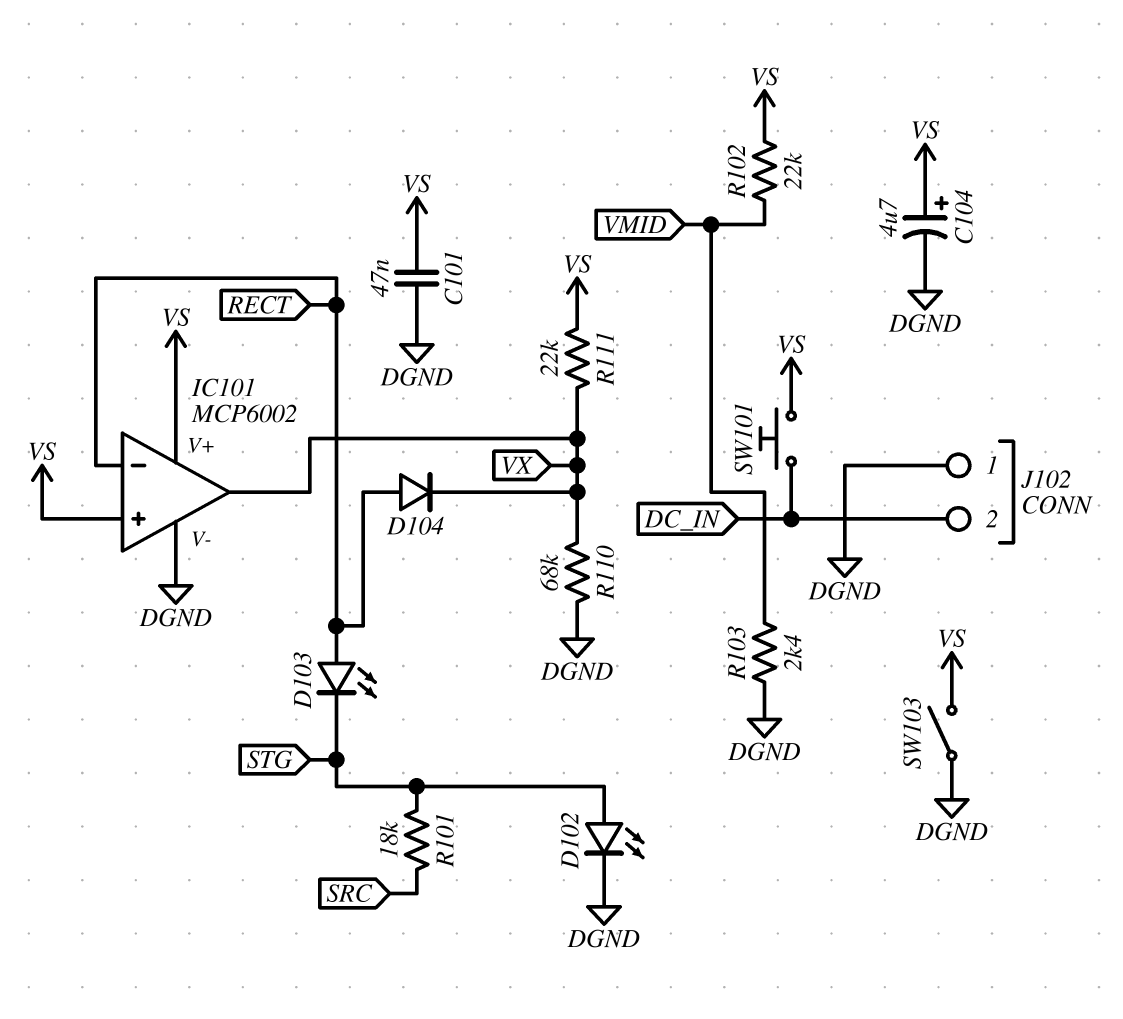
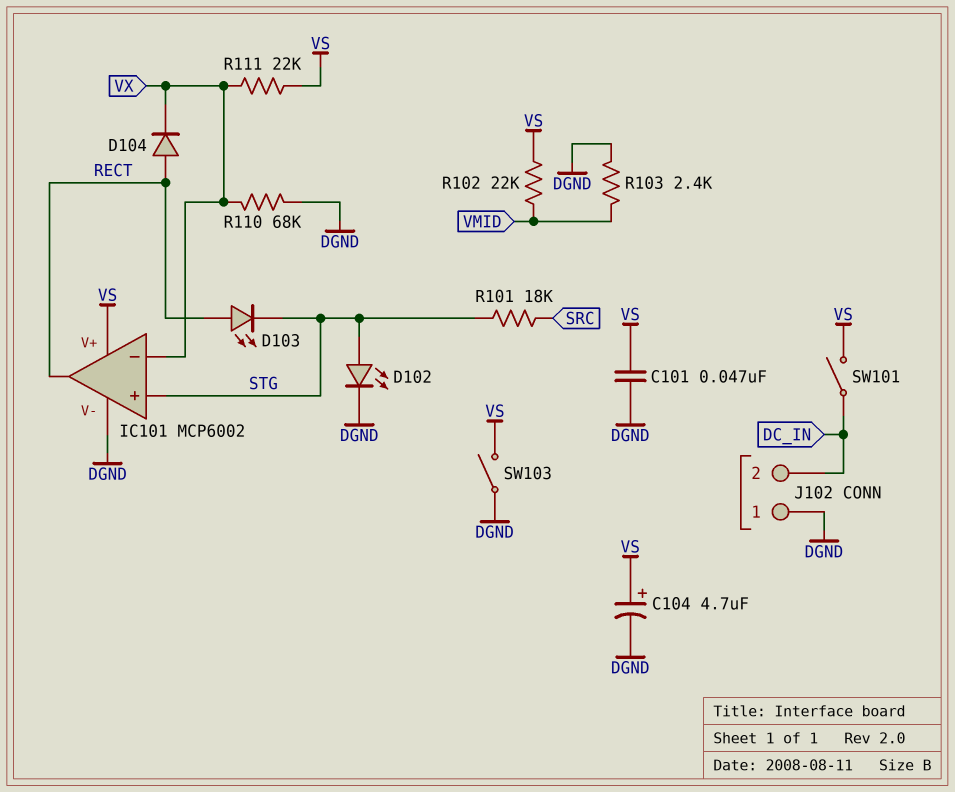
IC101 pin in+: VS -> STG
IC101 pin in-: RECT -> VX
IC101 pin out: VX -> RECT
SW101: button (DC_IN, VS) -> switch (DC_IN, VS)

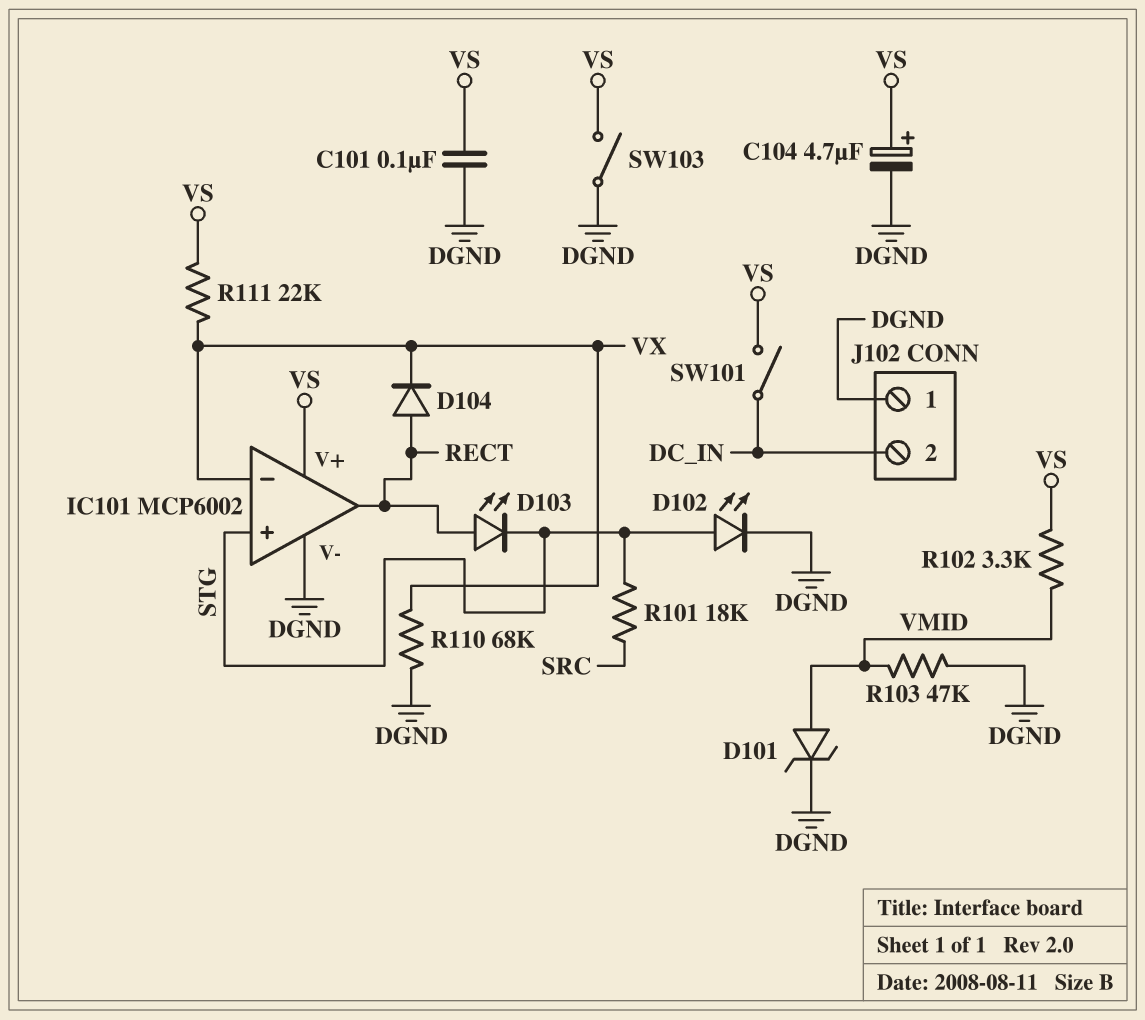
C101: 47nF (DGND, VS) -> 100nF (DGND, VS)
D101: none -> zener (A VMID, K DGND)
R102: 22k (VMID, VS) -> 3.3k (VMID, VS)
R103: 2.4k (DGND, VMID) -> 47k (DGND, VMID)

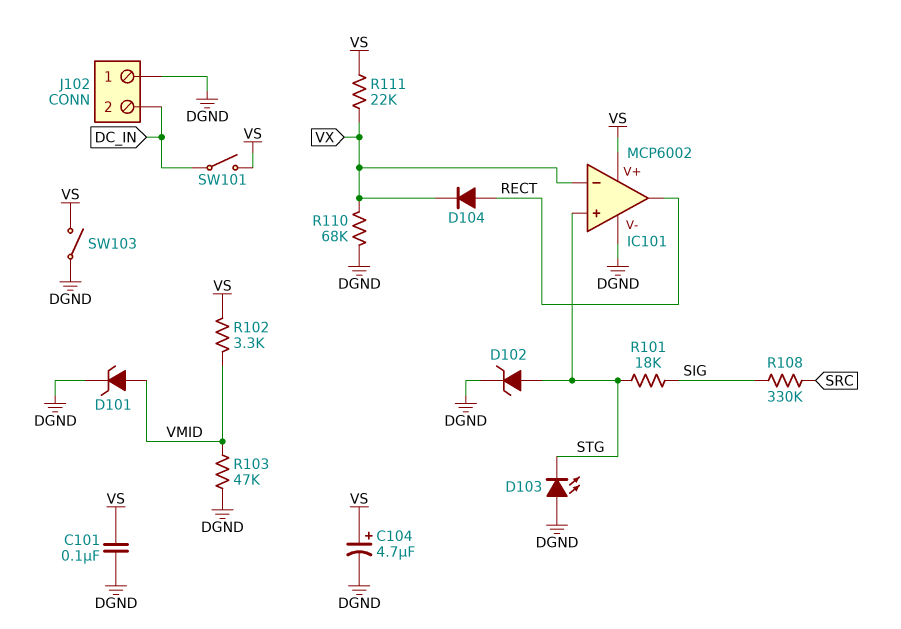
D102: LED (A STG, K DGND) -> zener (A STG, K DGND)
D103: LED (A RECT, K STG) -> LED (A DGND, K STG)
R101: 18k (SRC, STG) -> 18k (SIG, STG)
R108: none -> 330k (SIG, SRC)

